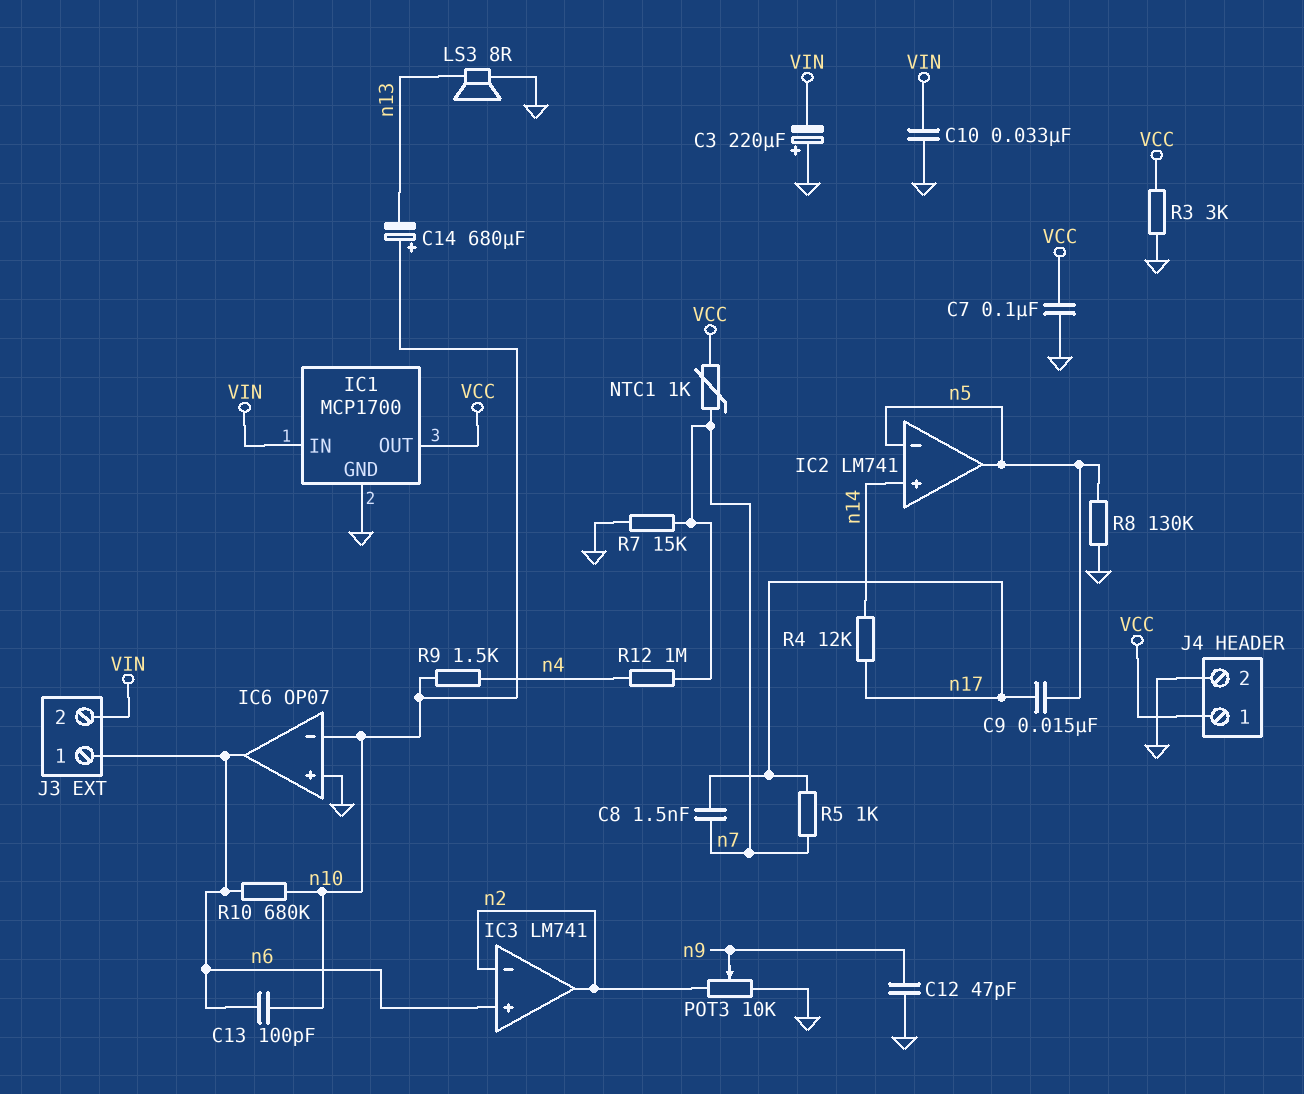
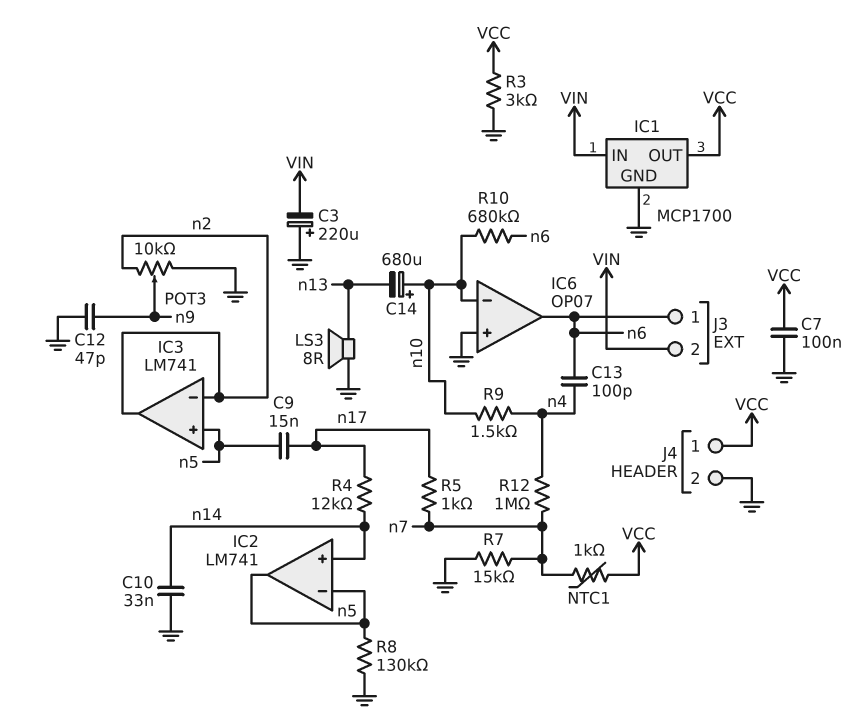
C8: 1.5nF (n7, n17) -> none
C10: 33nF (GND, VIN) -> 33nF (GND, n14)
C13: 100pF (n6, n10) -> 100pF (n4, n6)
IC3 pin in+: n6 -> n5

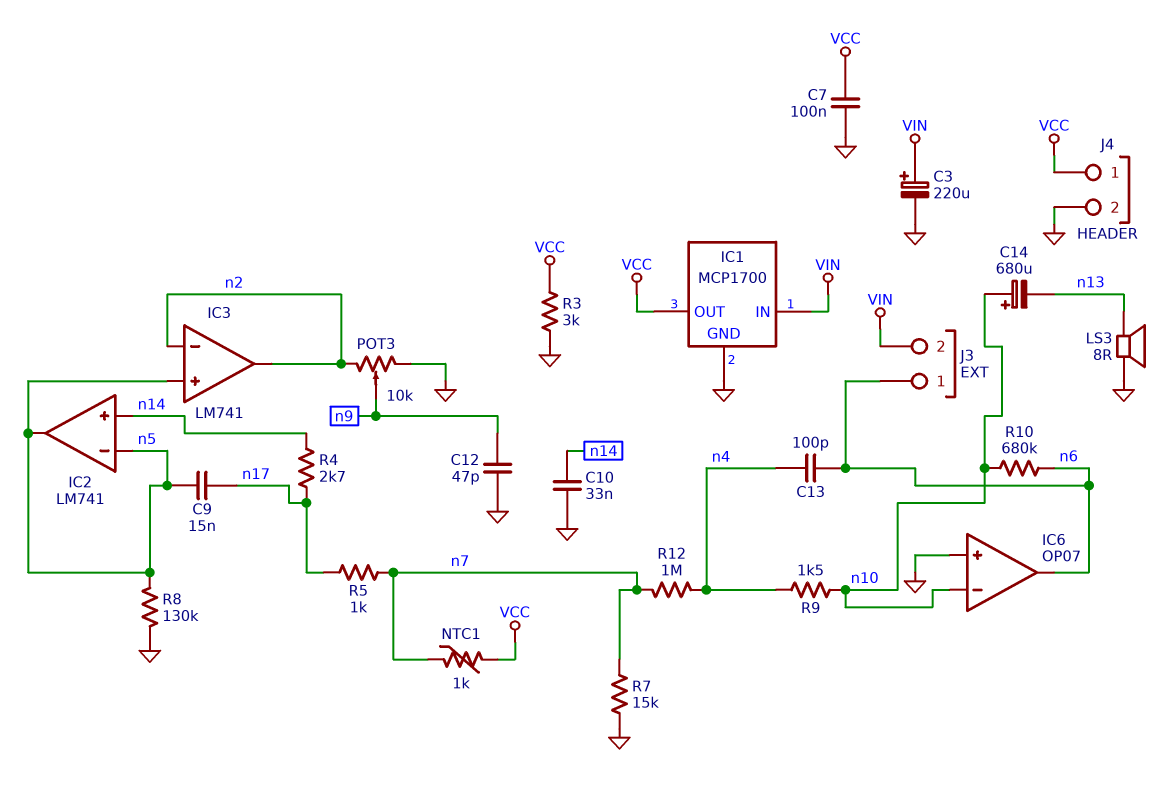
C3: 220uF (plus GND, minus VIN) -> 220uF (plus VIN, minus GND)
R4: 12k (n14, n17) -> 2.7k (n14, n17)

